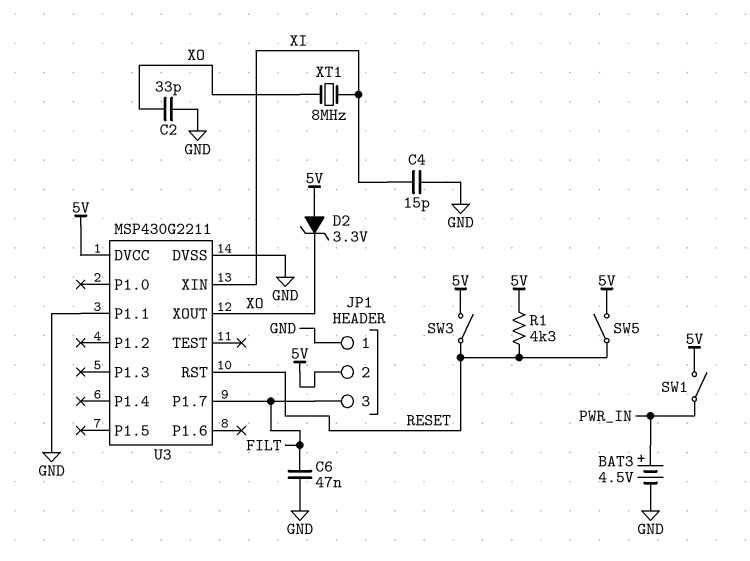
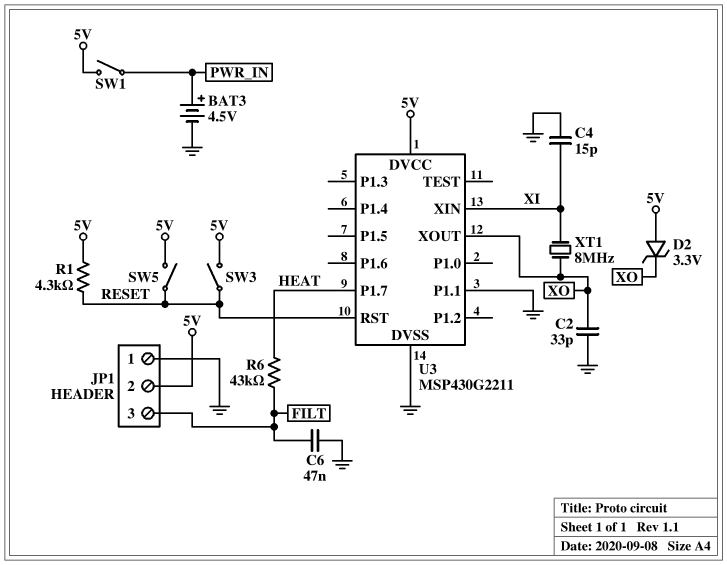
R6: none -> 43k (FILT, HEAT)
U3 pin P1.7: FILT -> HEAT

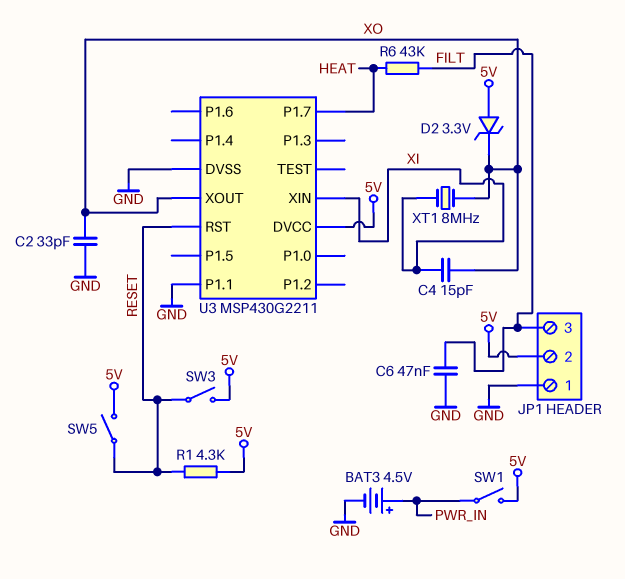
C4: 15pF (GND, XI) -> 15pF (XI, XO)

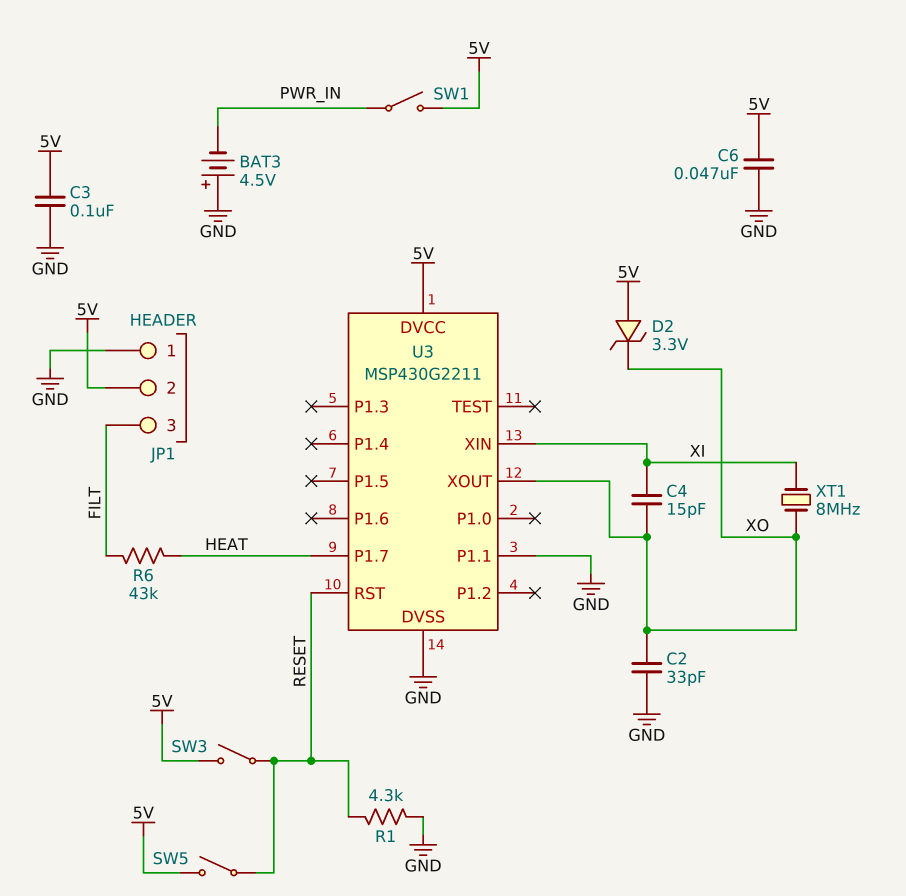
BAT3: 4.5V (plus PWR_IN, minus GND) -> 4.5V (plus GND, minus PWR_IN)
C3: none -> 100nF (5V, GND)
C6: 47nF (FILT, GND) -> 47nF (5V, GND)
R1: 4.3k (5V, RESET) -> 4.3k (GND, RESET)

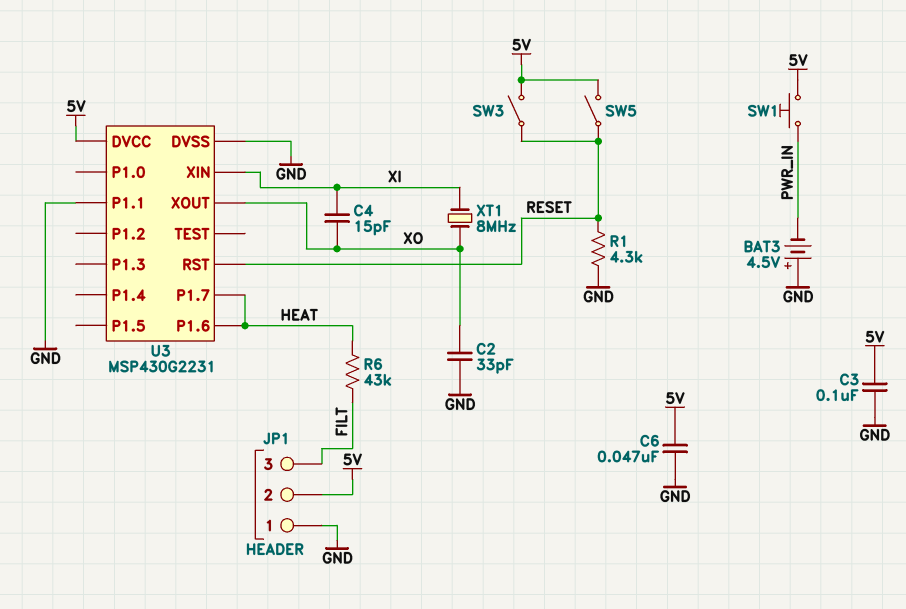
D2: zener 3.3V (A 5V, K XO) -> none
SW1: switch (5V, PWR_IN) -> button (5V, PWR_IN)
U3: MSP430G2211 -> MSP430G2231
U3 pin P1.6: none -> HEAT

